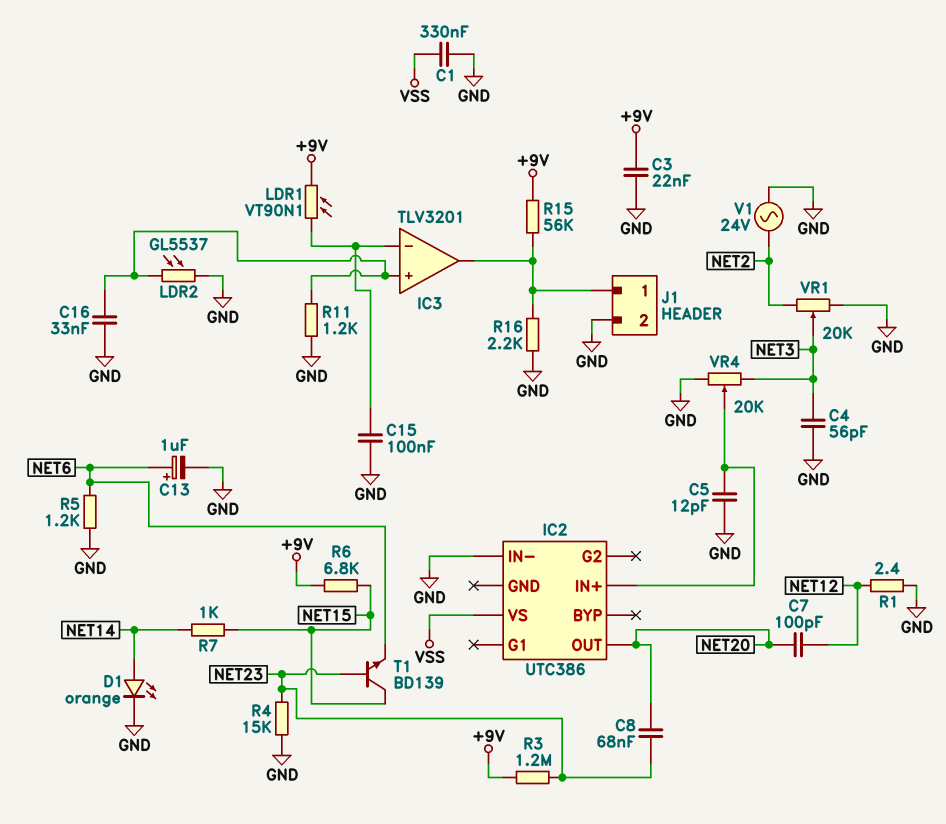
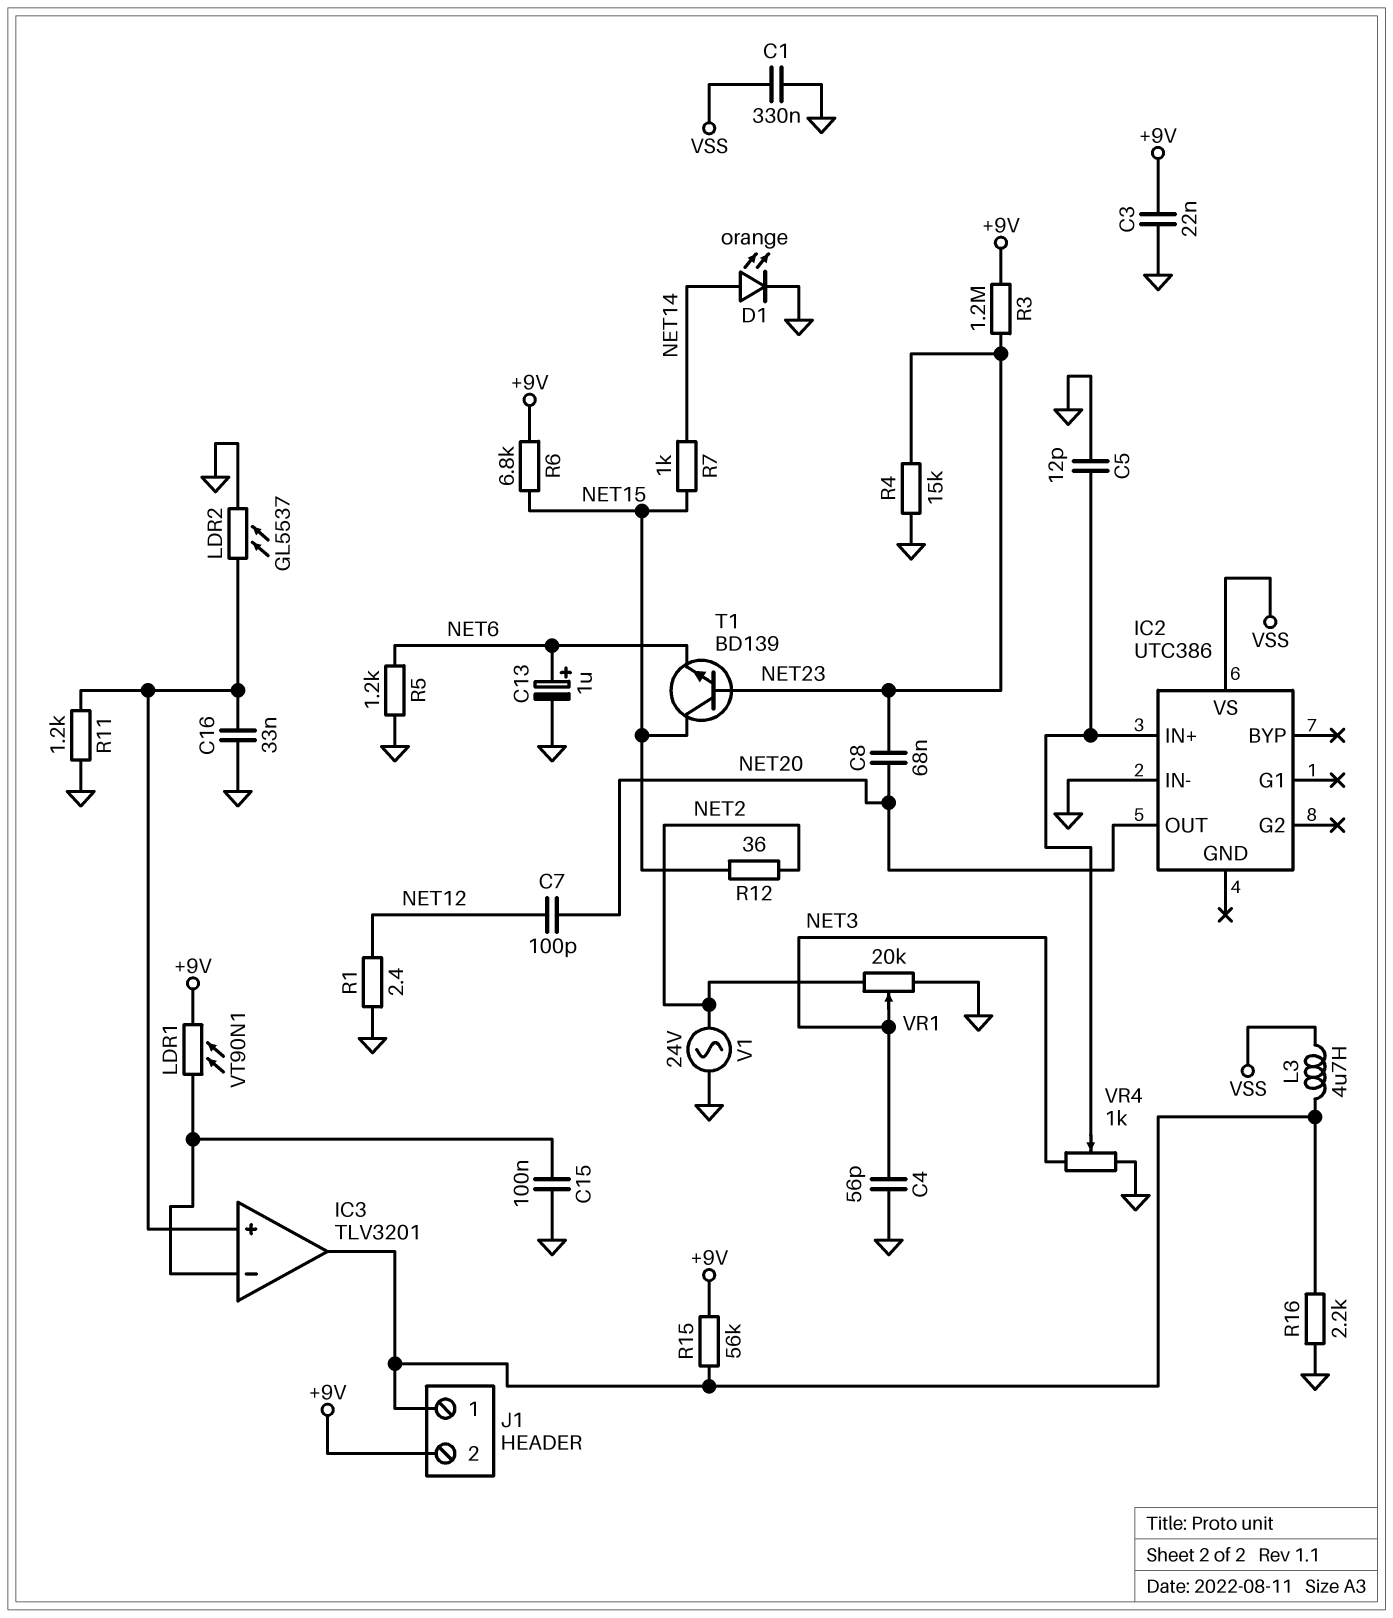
J1 pin 2: GND -> +9V
L3: none -> 4.7uH (IC3/out, VSS)
R12: none -> 36 (NET2, NET15)
VR4: 20k (GND, NET3, wiper IC2/IN+) -> 1k (GND, NET3, wiper IC2/IN+)

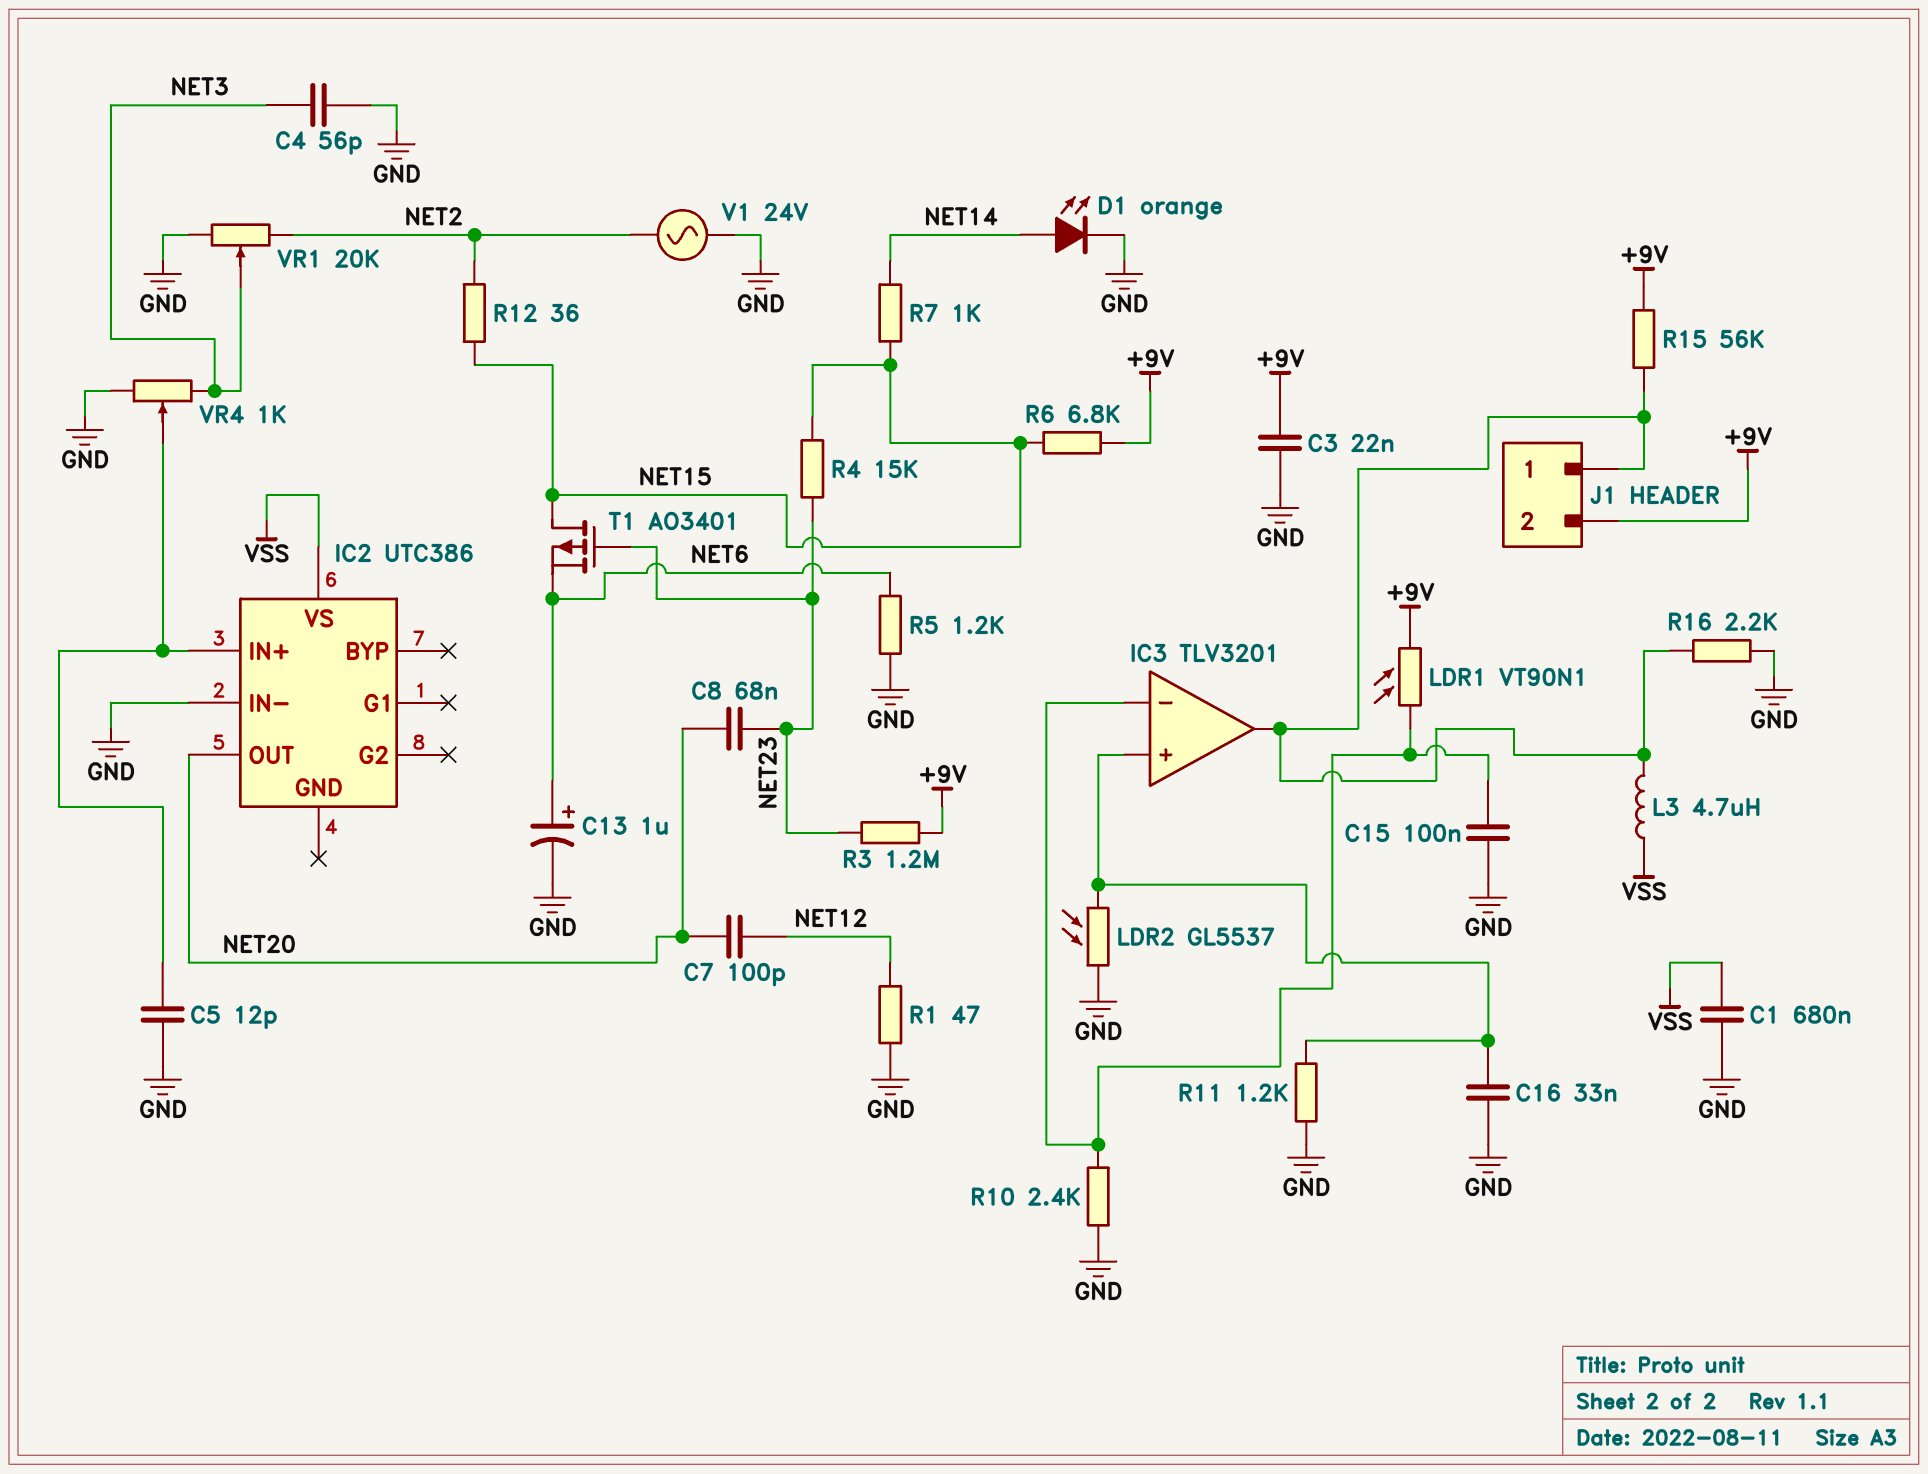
C1: 330nF (GND, VSS) -> 680nF (GND, VSS)
R1: 2.4 (GND, NET12) -> 47 (GND, NET12)
R4: 15k (GND, NET23) -> 15k (NET15, NET23)
R10: none -> 2.4k (GND, IC3/in-)
T1: NPN BD139 (B NET23, C NET15, E NET6) -> PMOS AO3401 (G NET23, D NET15, S NET6)

